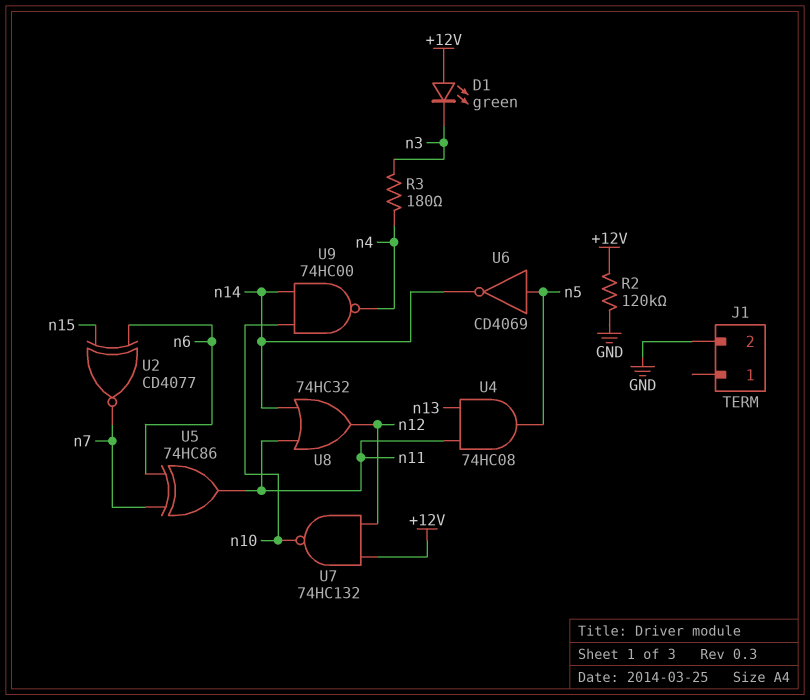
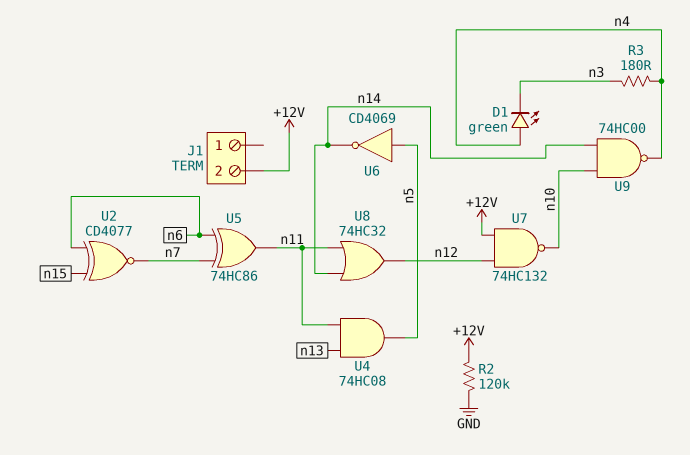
D1: LED green (A +12V, K n3) -> LED green (A n4, K n3)
J1 pin 2: GND -> +12V

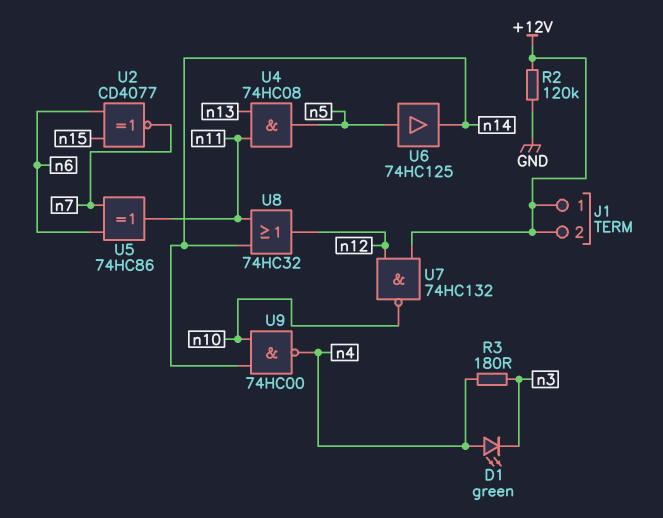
J1 pin 1: none -> +12V
U6: NOT CD4069 (in n5, out n14) -> buffer 74HC125 (in n5, out n14)

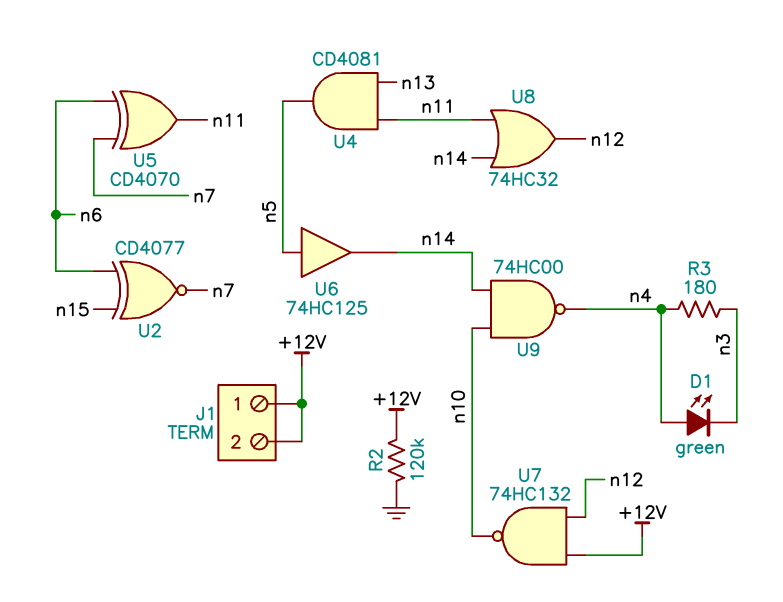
U4: AND 74HC08 (in n11, in n13, out n5) -> AND CD4081 (in n11, in n13, out n5)
U5: XOR 74HC86 (in n6, in n7, out n11) -> XOR CD4070 (in n6, in n7, out n11)

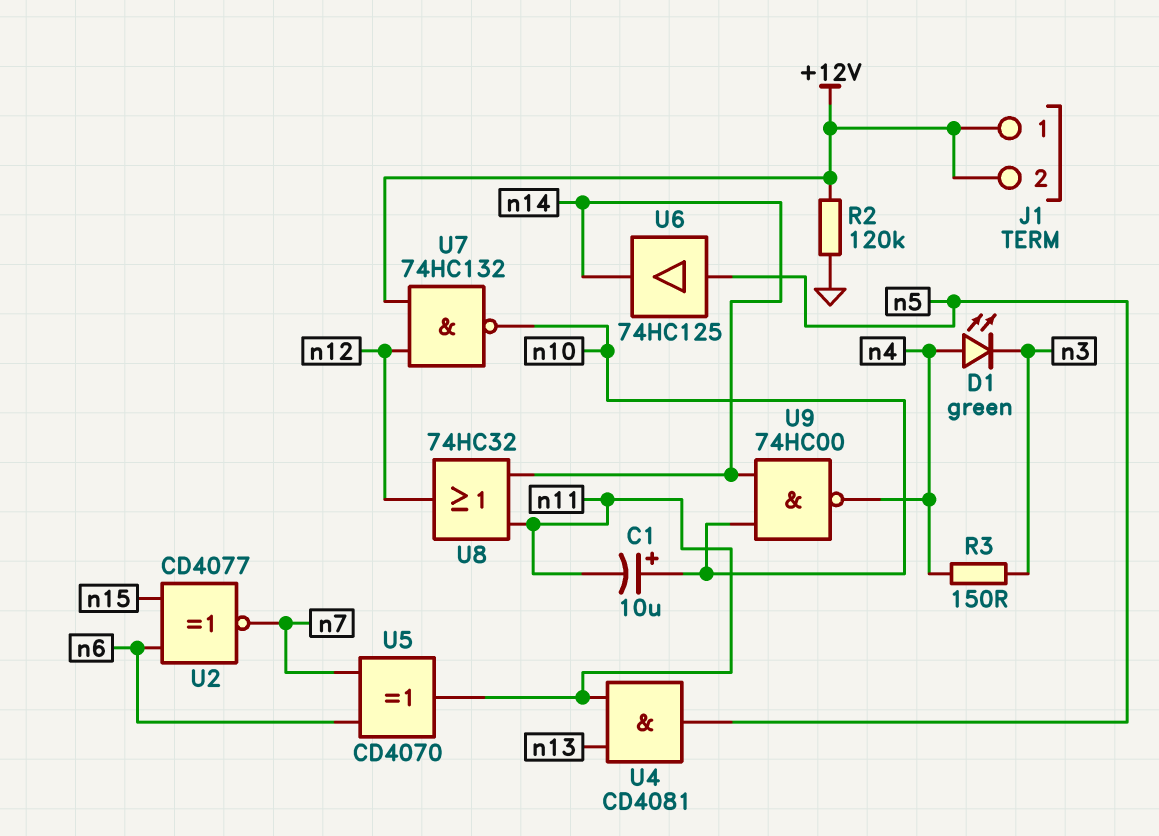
C1: none -> 10uF (plus n10, minus n11)
R3: 180 (n3, n4) -> 150 (n3, n4)

